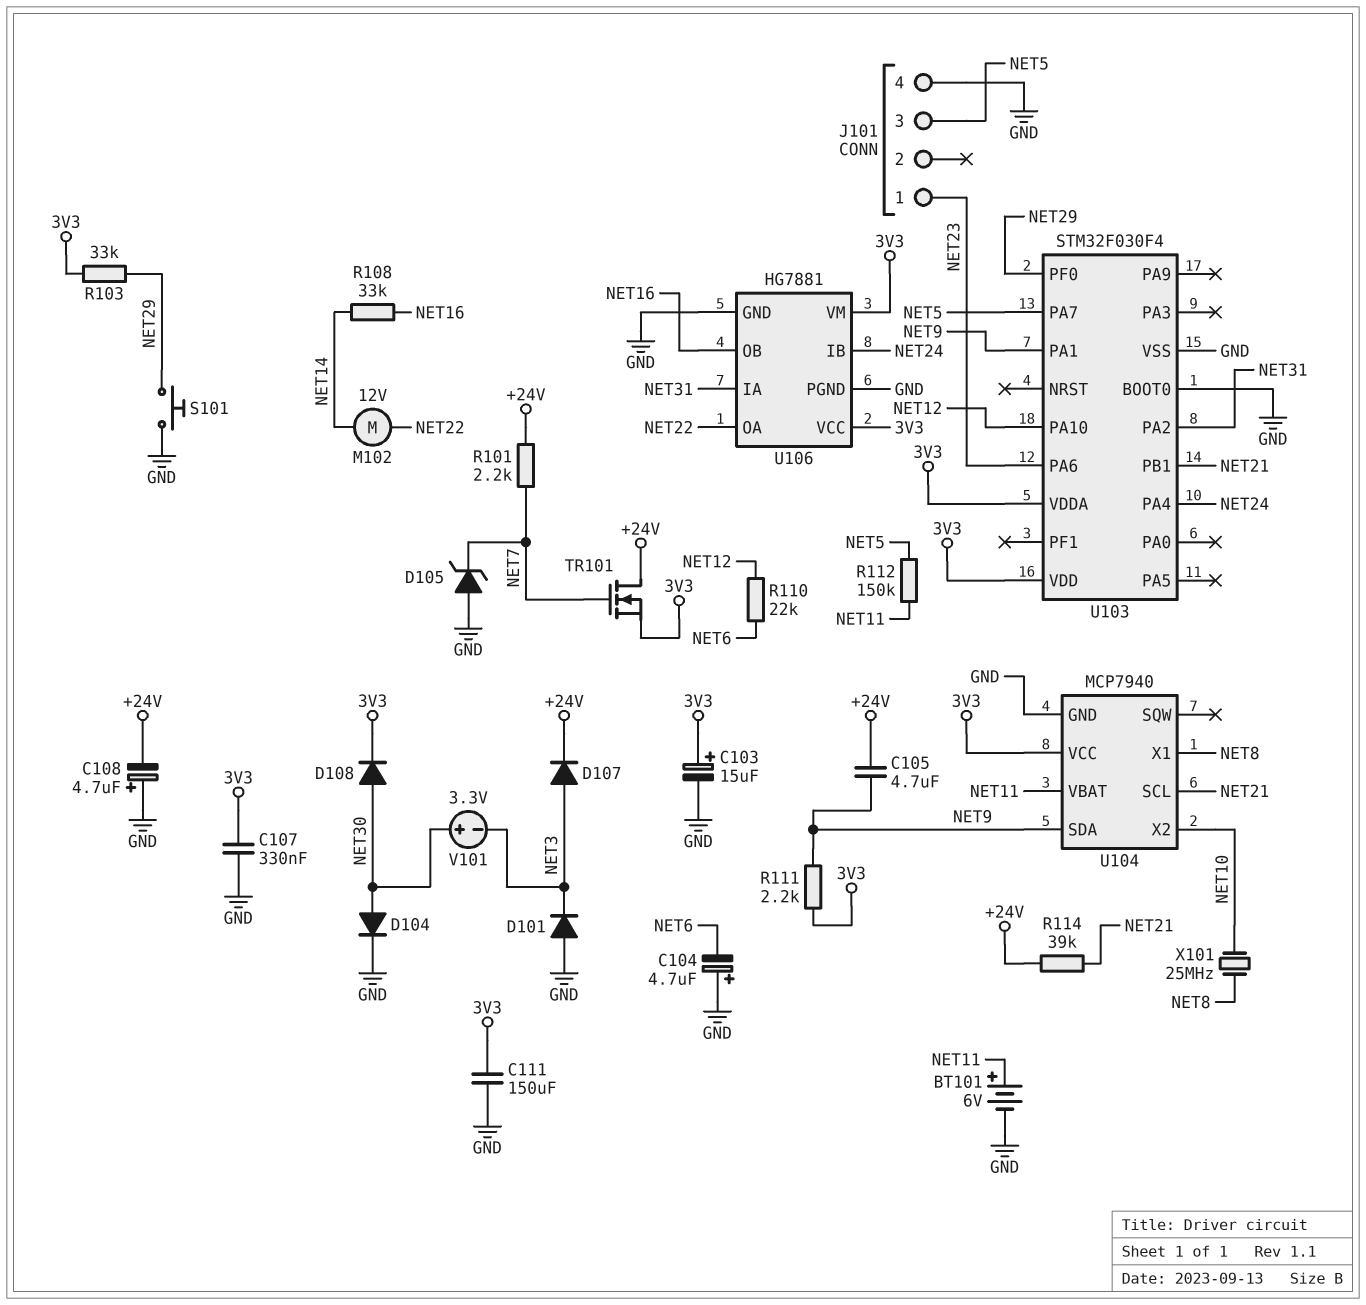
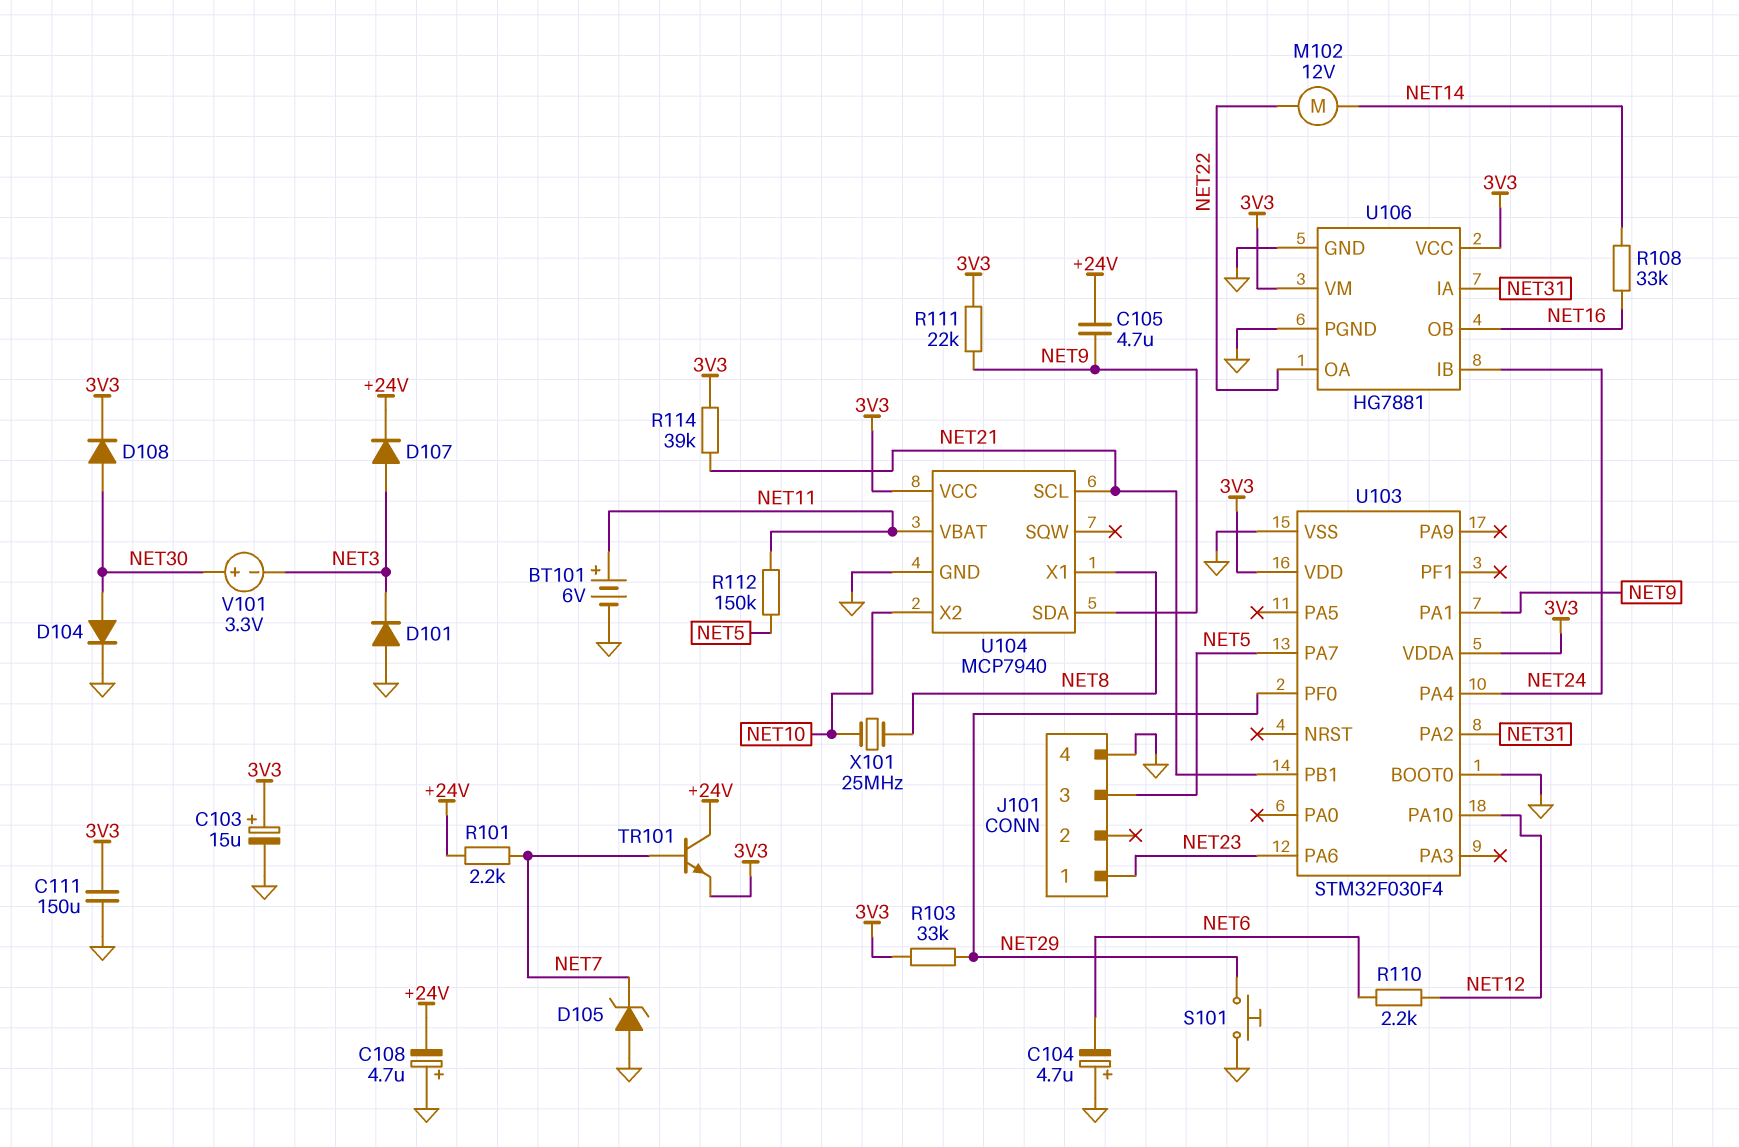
C107: 330nF (3V3, GND) -> none
R110: 22k (NET6, NET12) -> 2.2k (NET6, NET12)
R111: 2.2k (3V3, NET9) -> 22k (3V3, NET9)
R114: 39k (+24V, NET21) -> 39k (3V3, NET21)
TR101: NMOS (G NET7, D +24V, S 3V3) -> NPN (B NET7, C +24V, E 3V3)

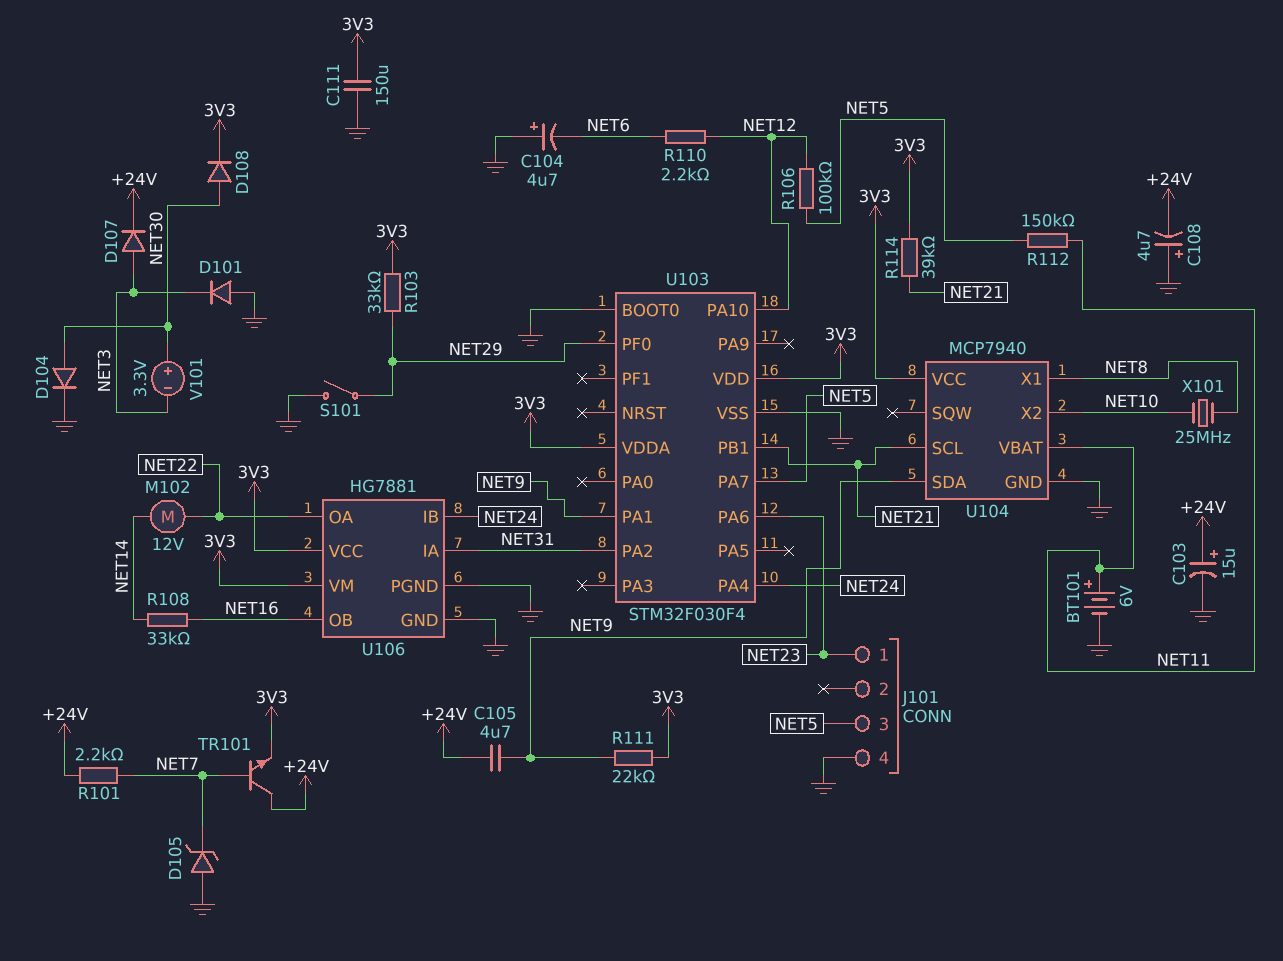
C103: 15uF (plus 3V3, minus GND) -> 15uF (plus +24V, minus GND)
R106: none -> 100k (NET5, NET12)
S101: button (GND, NET29) -> switch (GND, NET29)

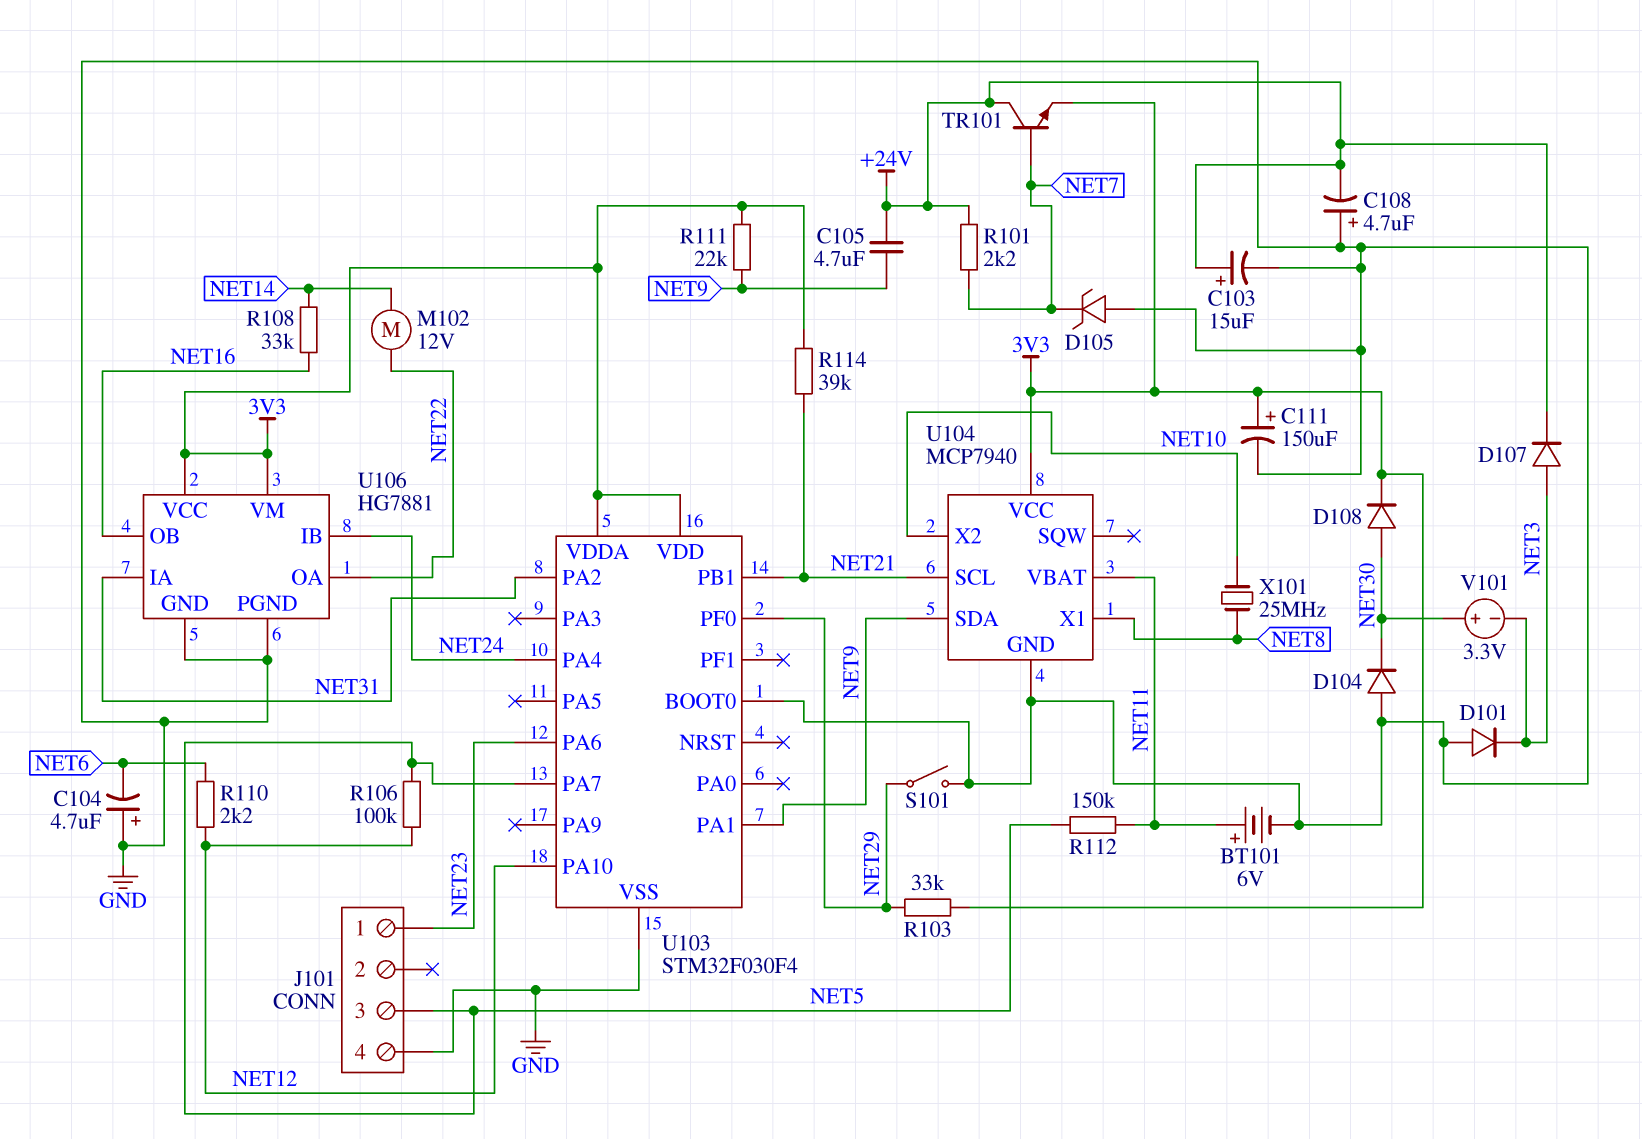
C111: 150uF (3V3, GND) -> 150uF (plus 3V3, minus GND)
D104: diode (A NET30, K GND) -> diode (A GND, K NET30)

